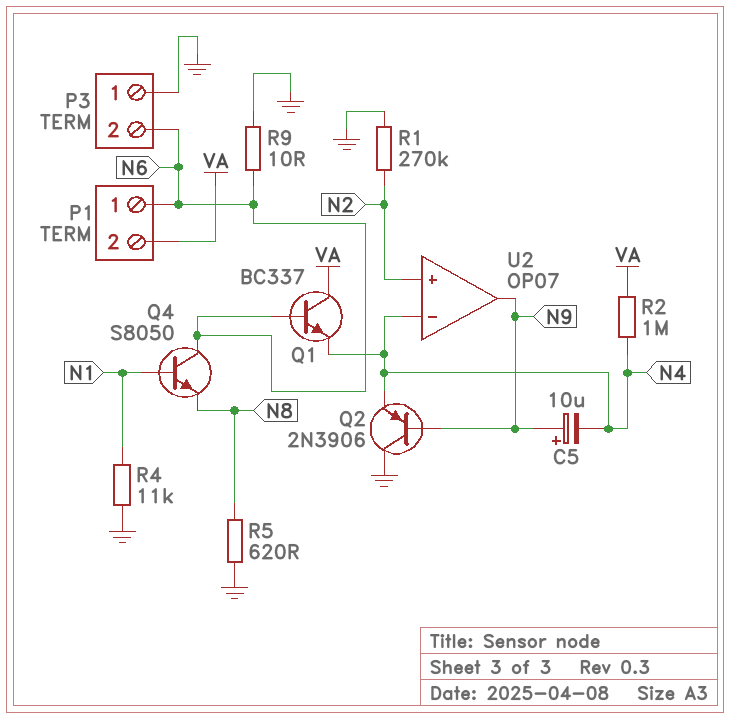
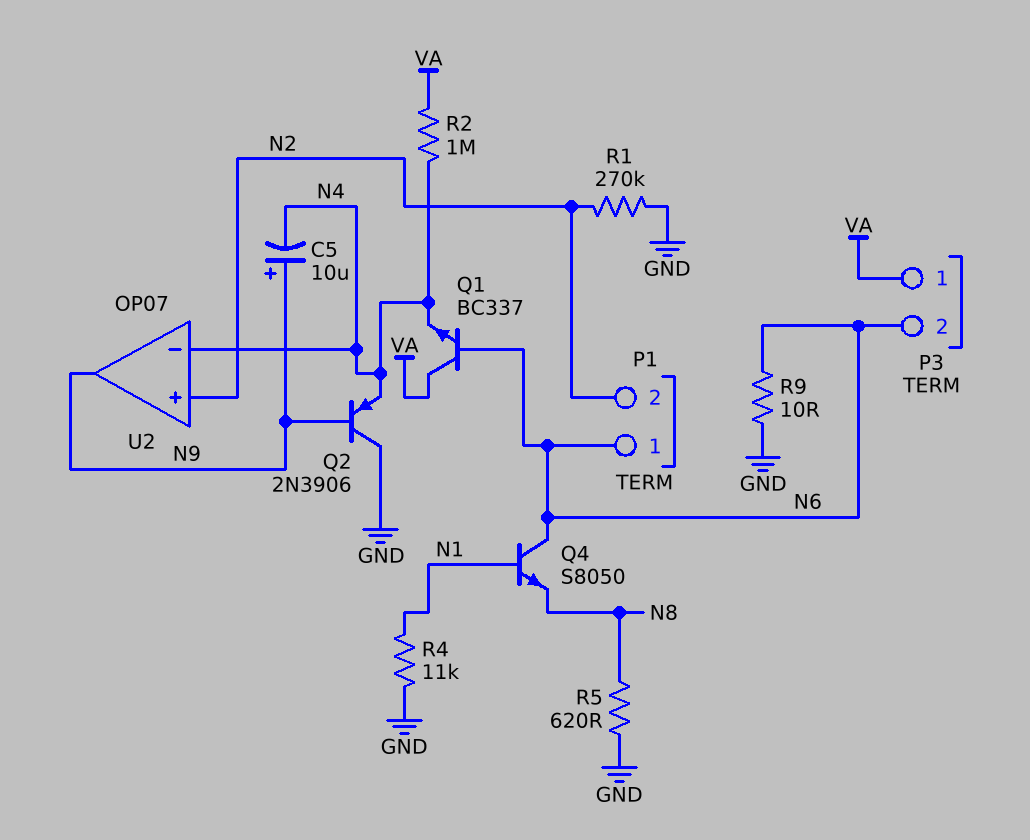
P1 pin 2: VA -> N2
P3 pin 1: GND -> VA

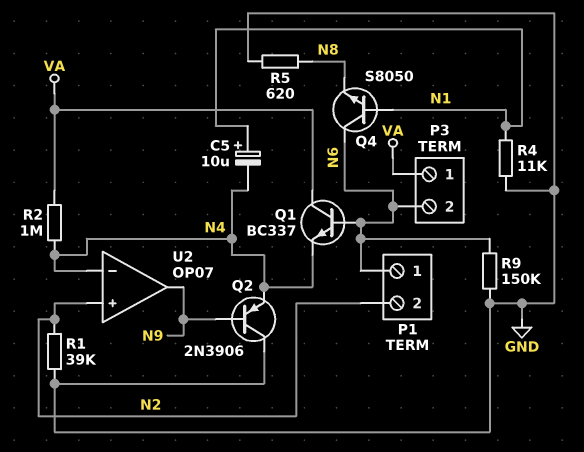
C5: 10uF (plus N9, minus N4) -> 10uF (plus N1, minus N4)
R1: 270k (GND, N2) -> 39k (GND, N2)
R9: 10 (GND, N6) -> 150k (GND, N6)

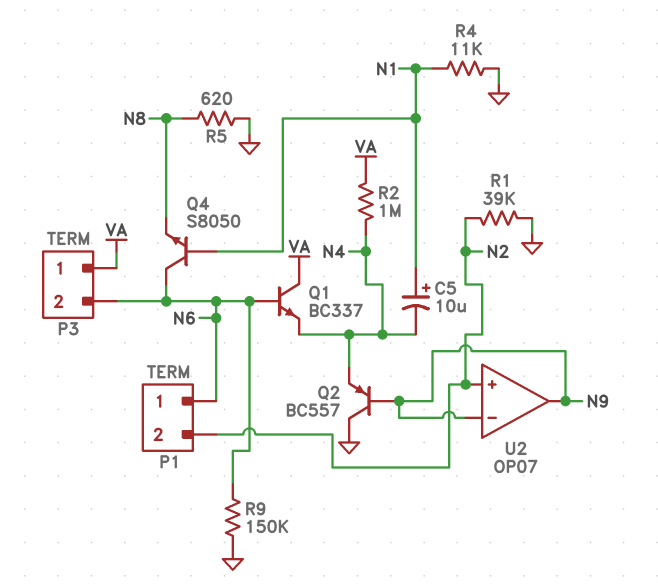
Q2: PNP 2N3906 (B N9, C GND, E N4) -> PNP BC557 (B N9, C GND, E N4)
U2 pin in-: N4 -> N9

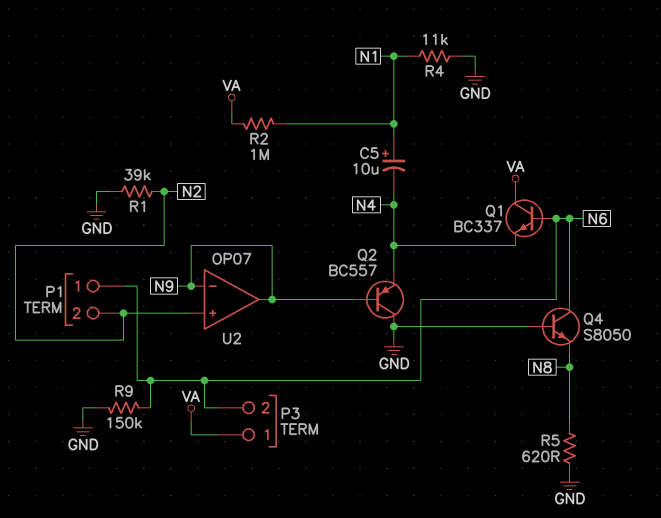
Q4: NPN S8050 (B N1, C N6, E N8) -> NPN S8050 (B GND, C N6, E N8)
R2: 1M (N4, VA) -> 1M (N1, VA)

